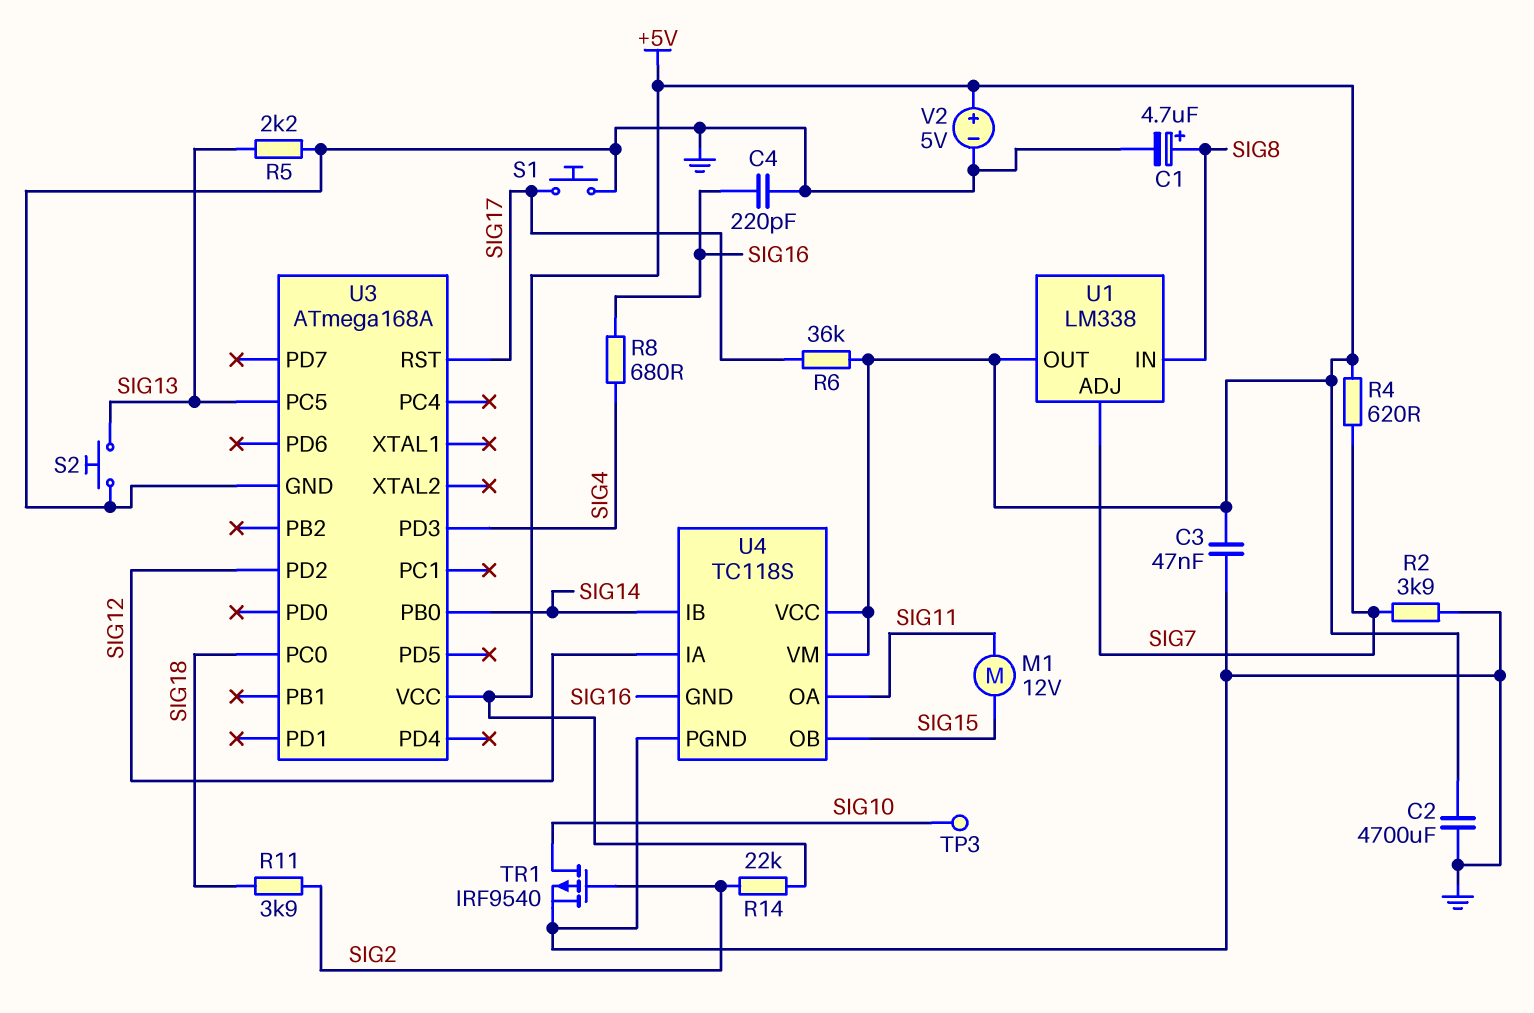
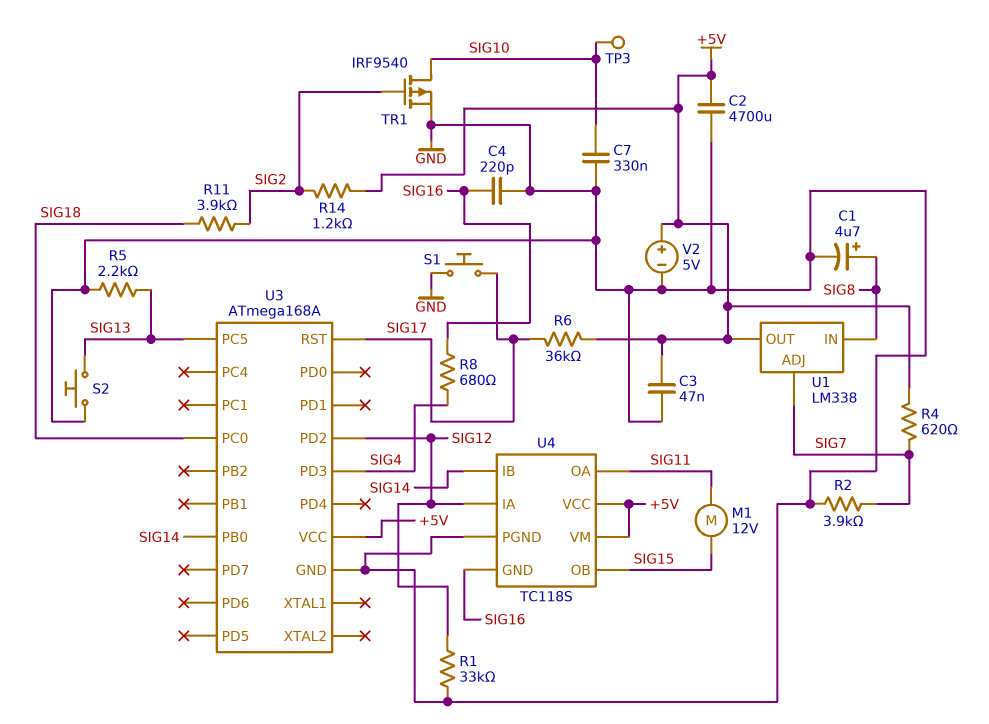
C7: none -> 330nF (GND, SIG10)
R1: none -> 33k (GND, SIG12)
R14: 22k (+5V, SIG2) -> 1.2k (+5V, SIG2)

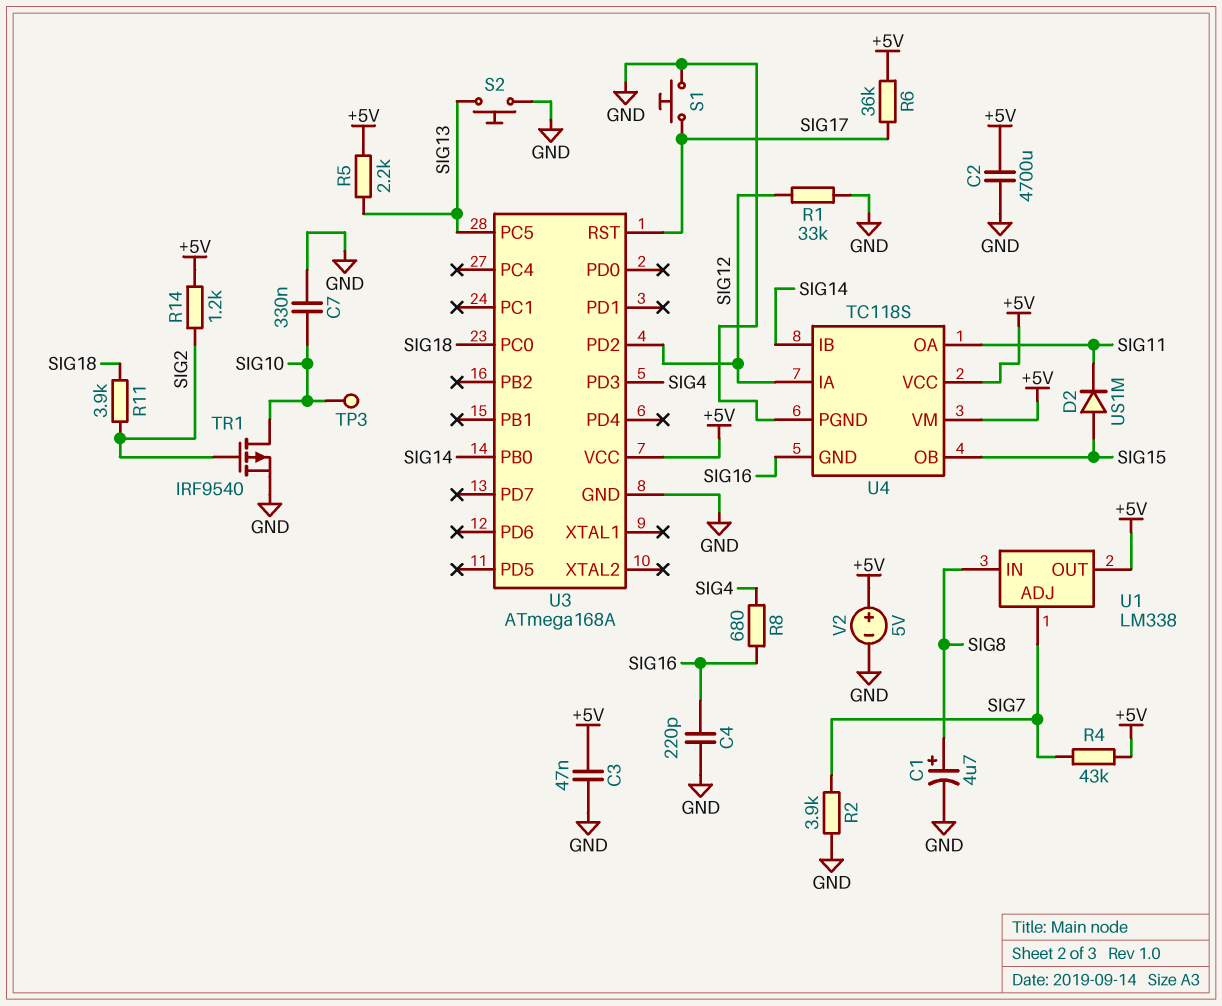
D2: none -> diode US1M (A SIG15, K SIG11)
M1: motor 12V (SIG11, SIG15) -> none
R4: 620 (+5V, SIG7) -> 43k (+5V, SIG7)
R5: 2.2k (GND, SIG13) -> 2.2k (+5V, SIG13)

